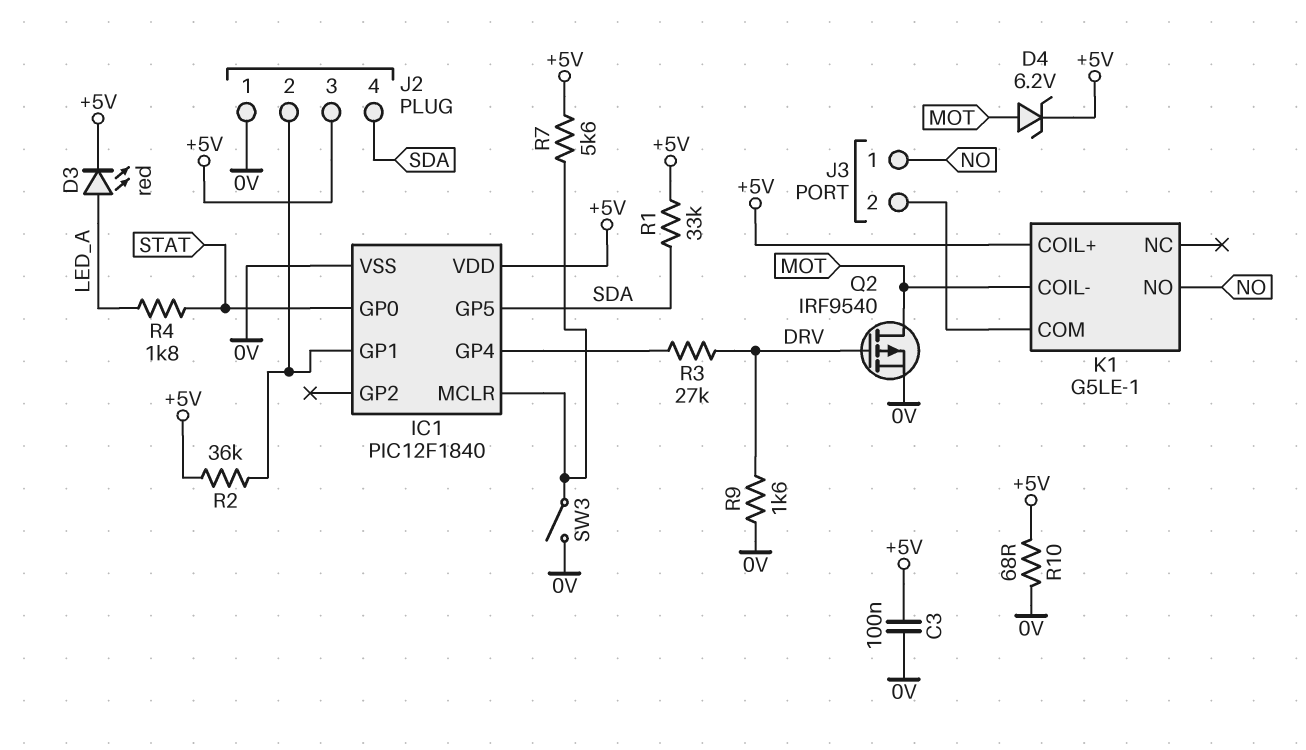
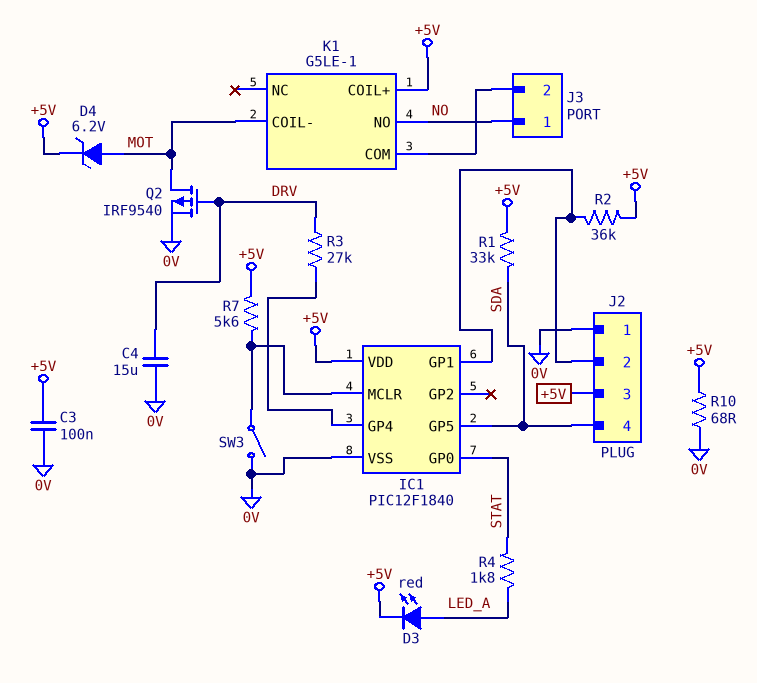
C4: none -> 15uF (0V, DRV)
R9: 1.6k (0V, DRV) -> none

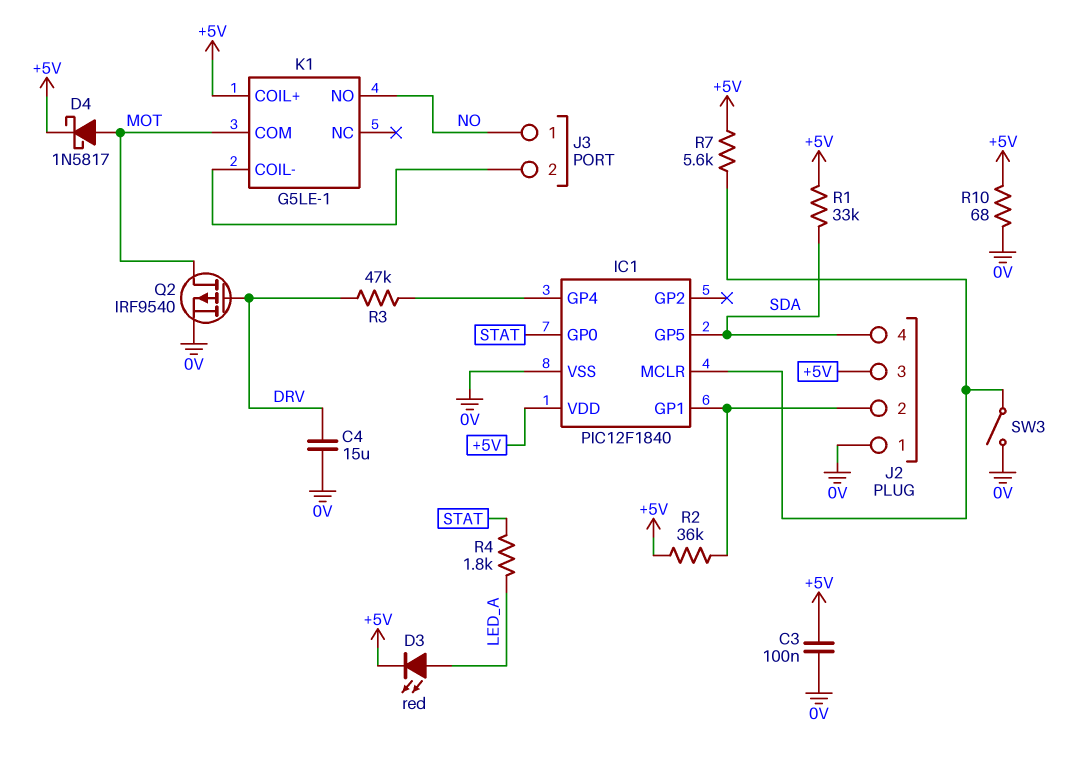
D4: zener 6.2V (A MOT, K +5V) -> schottky 1N5817 (A MOT, K +5V)
K1 pin COIL-: MOT -> J3/2
K1 pin COM: J3/2 -> MOT
R3: 27k (DRV, IC1/GP4) -> 47k (DRV, IC1/GP4)

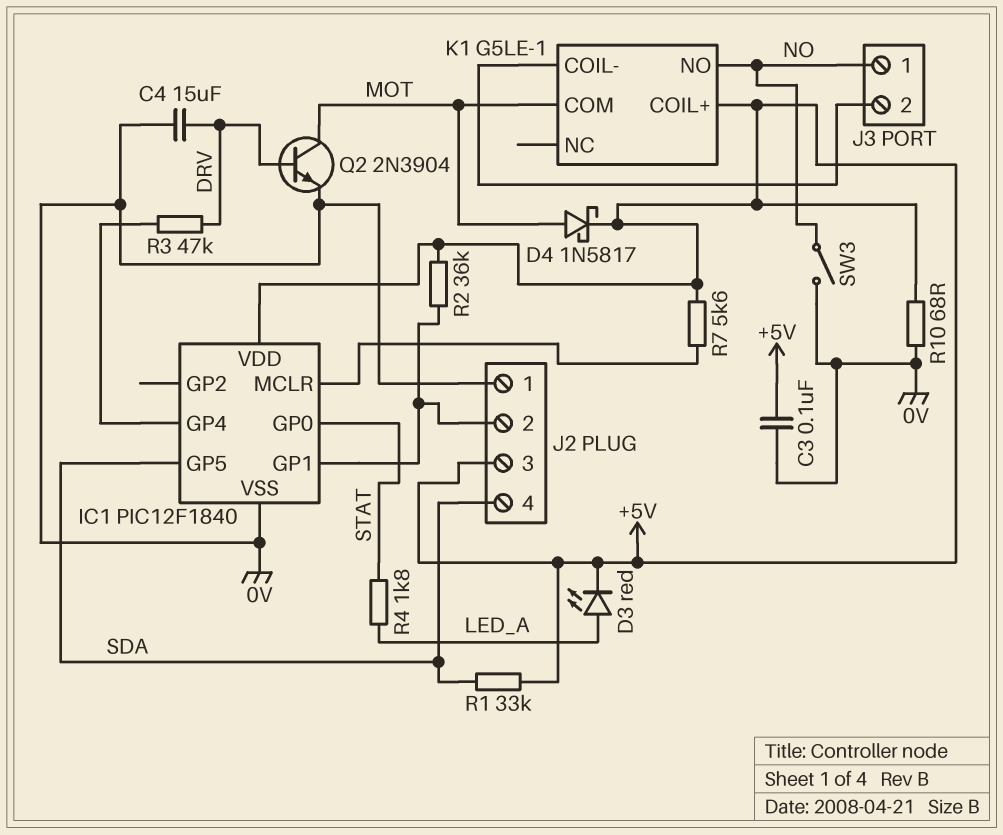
Q2: PMOS IRF9540 (G DRV, D MOT, S 0V) -> NPN 2N3904 (B DRV, C MOT, E 0V)
SW3: switch (0V, IC1/MCLR) -> switch (0V, NO)

